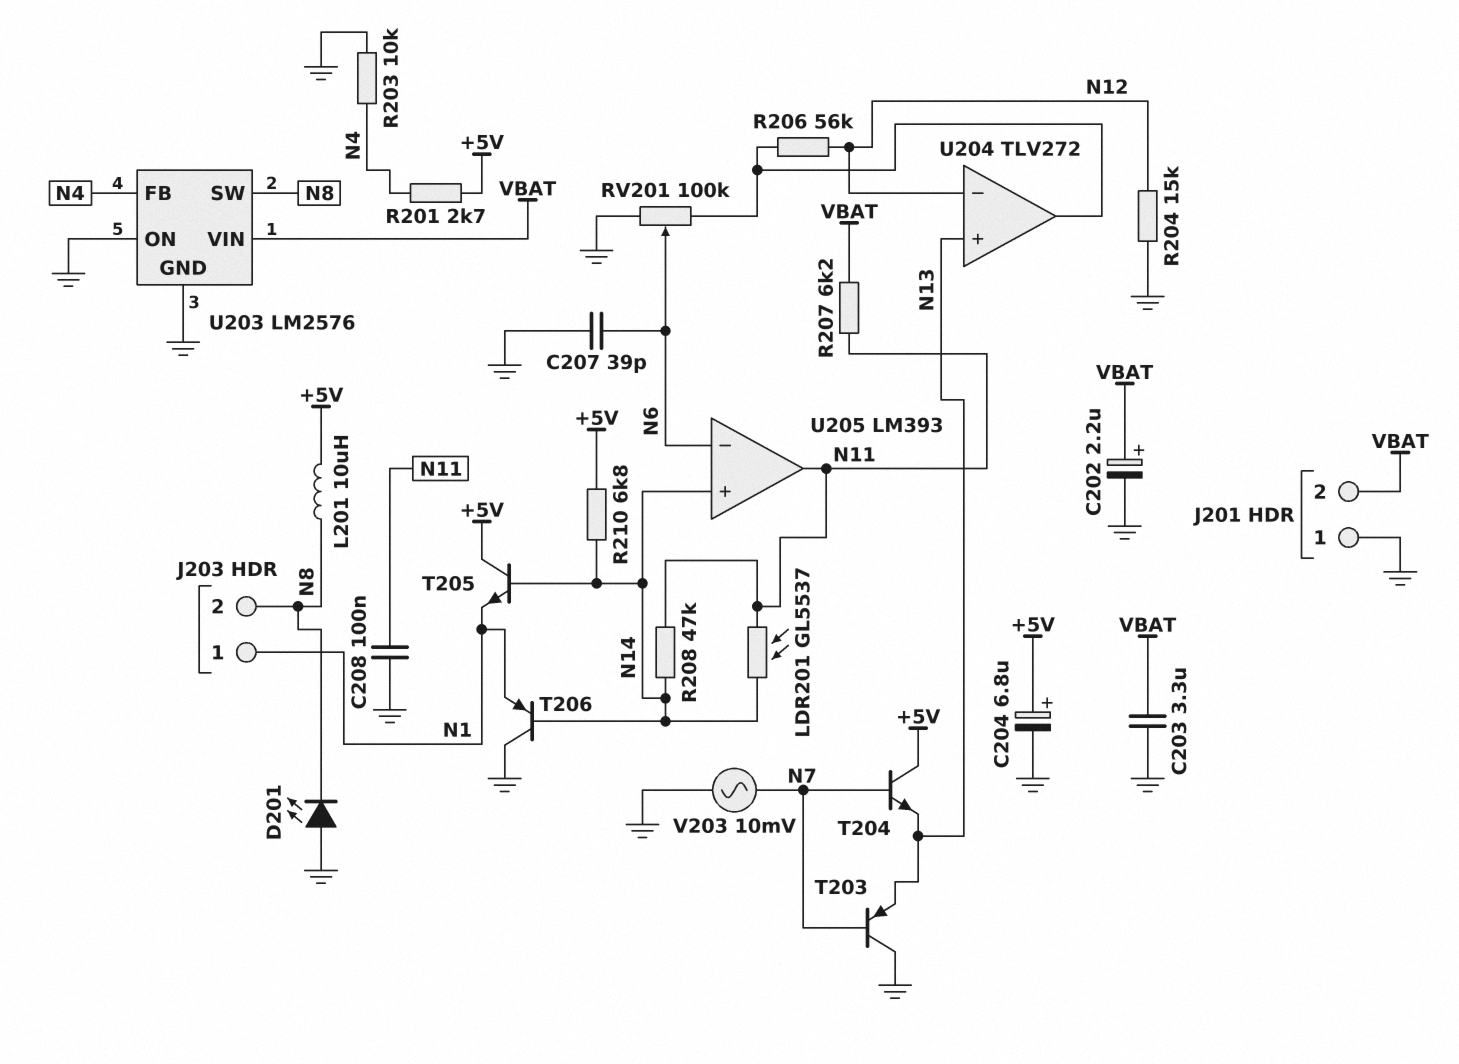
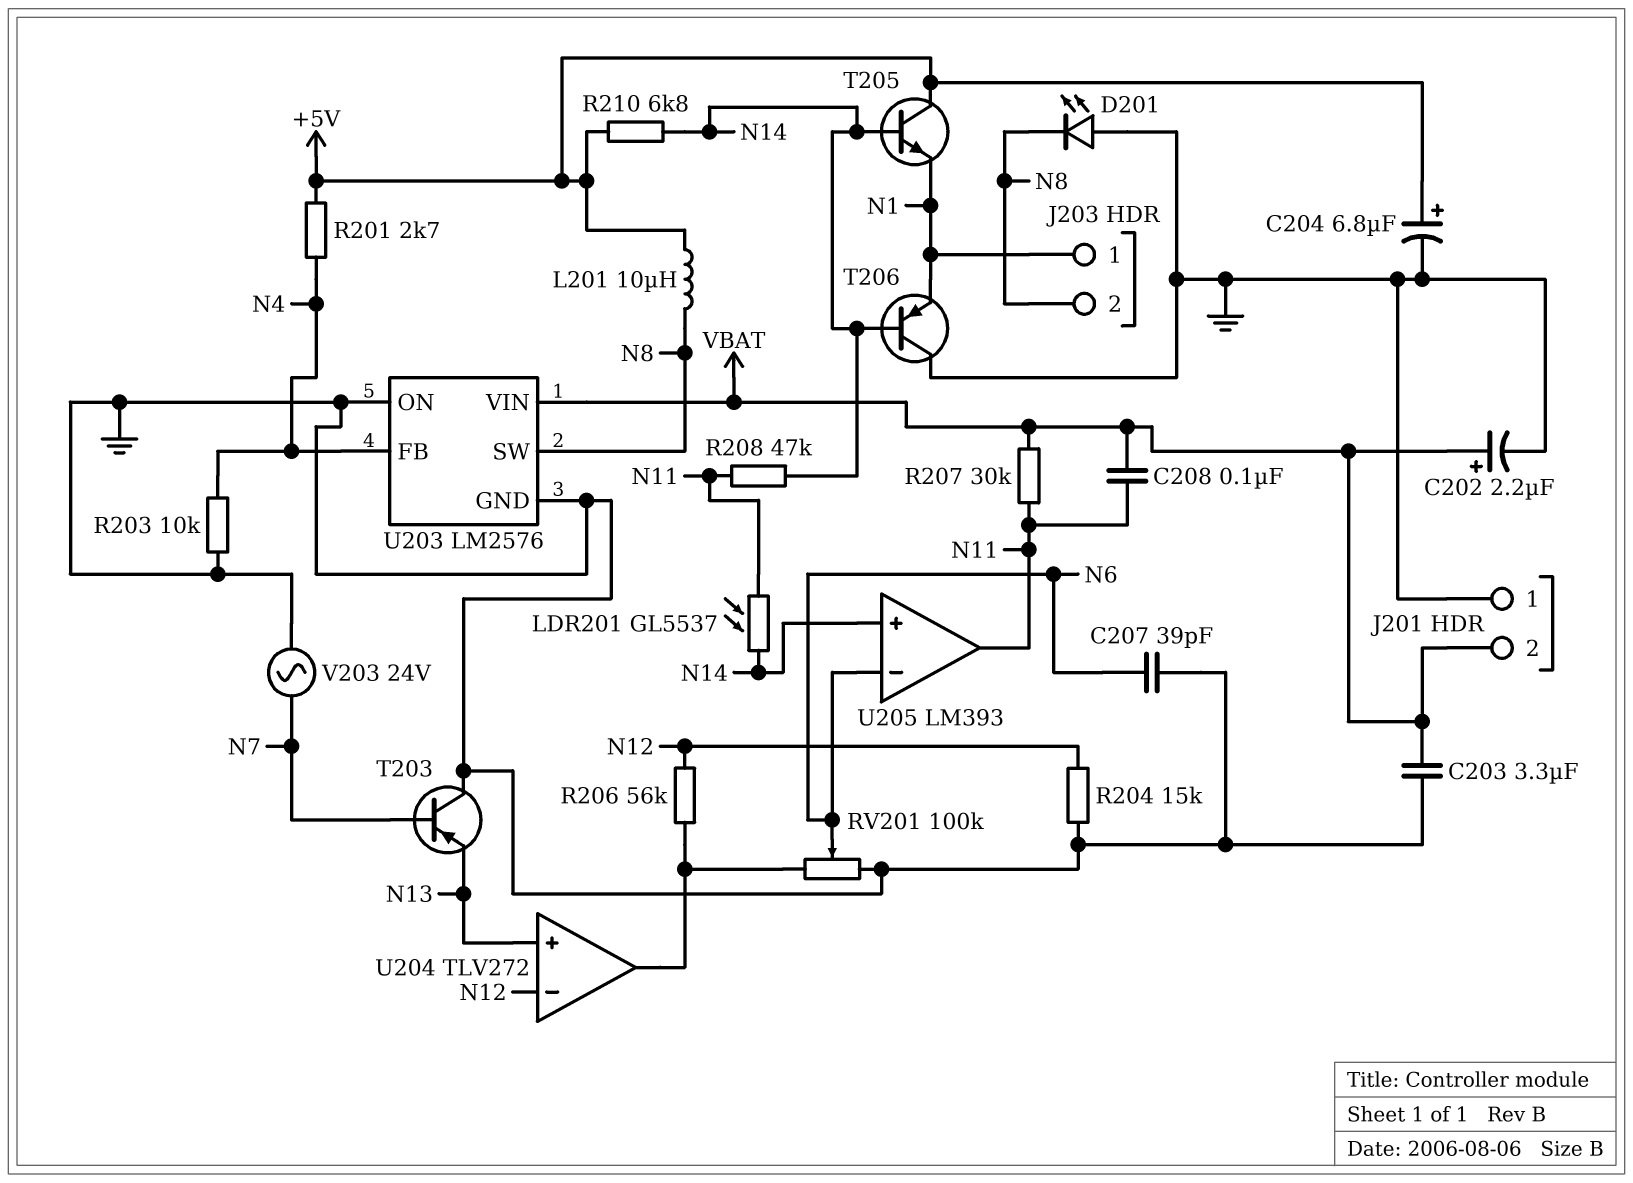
C208: 100nF (GND, N11) -> 100nF (N11, VBAT)
R207: 6.2k (N11, VBAT) -> 30k (N11, VBAT)
T204: NPN (B N7, C +5V, E N13) -> none
V203: AC 10mV (GND, N7) -> AC 24V (GND, N7)

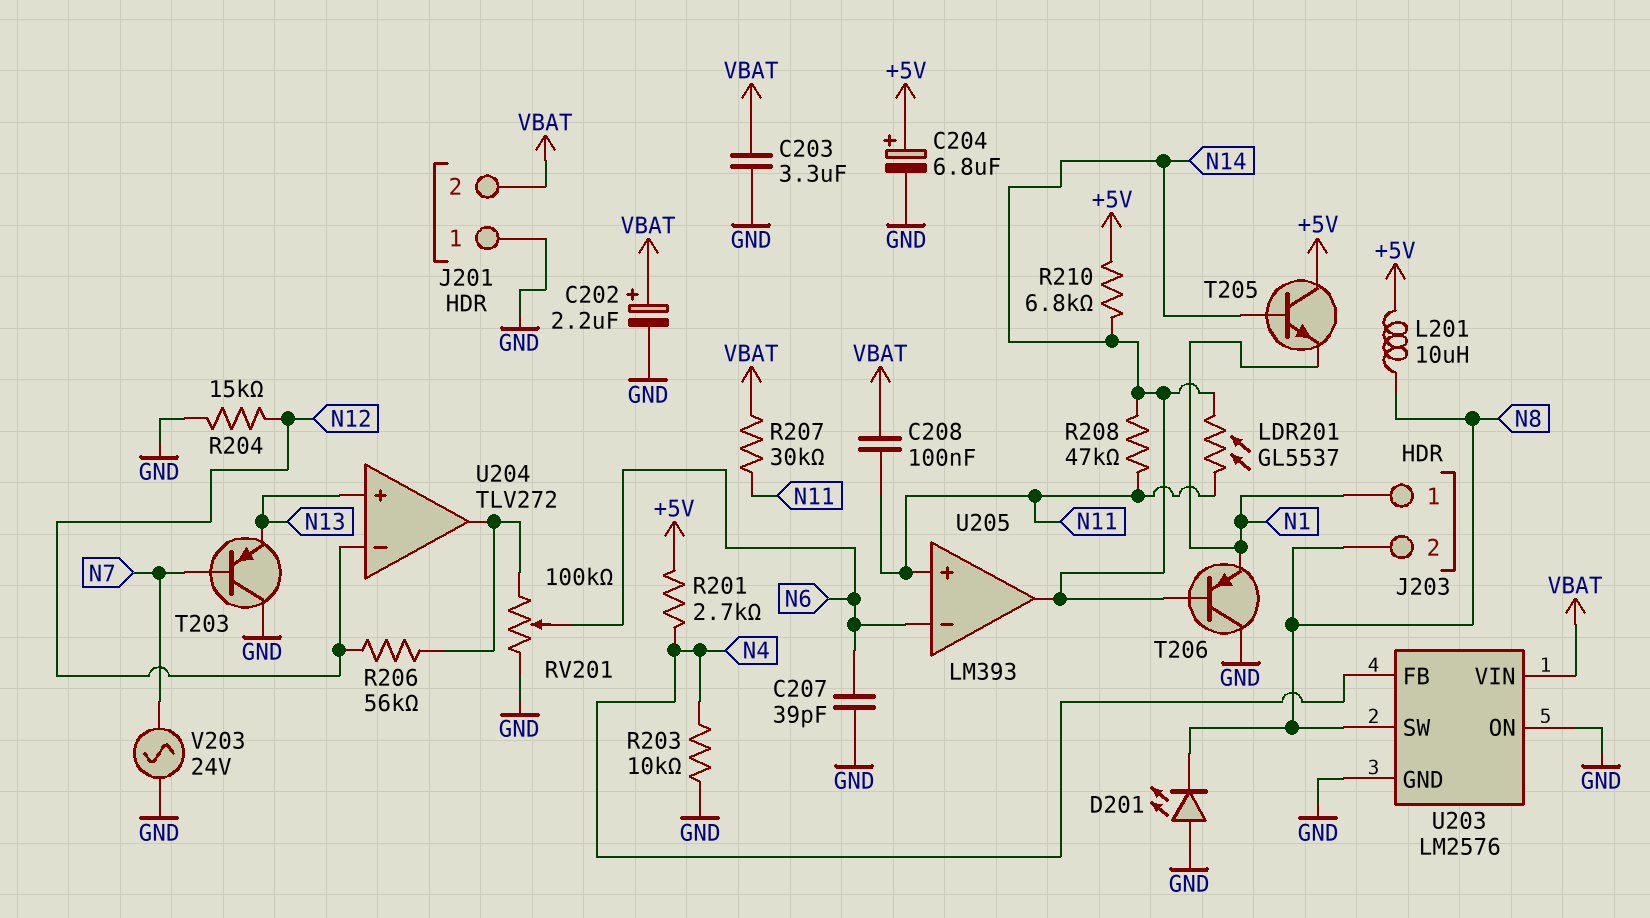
U205 pin in+: N14 -> N11
U205 pin out: N11 -> N14

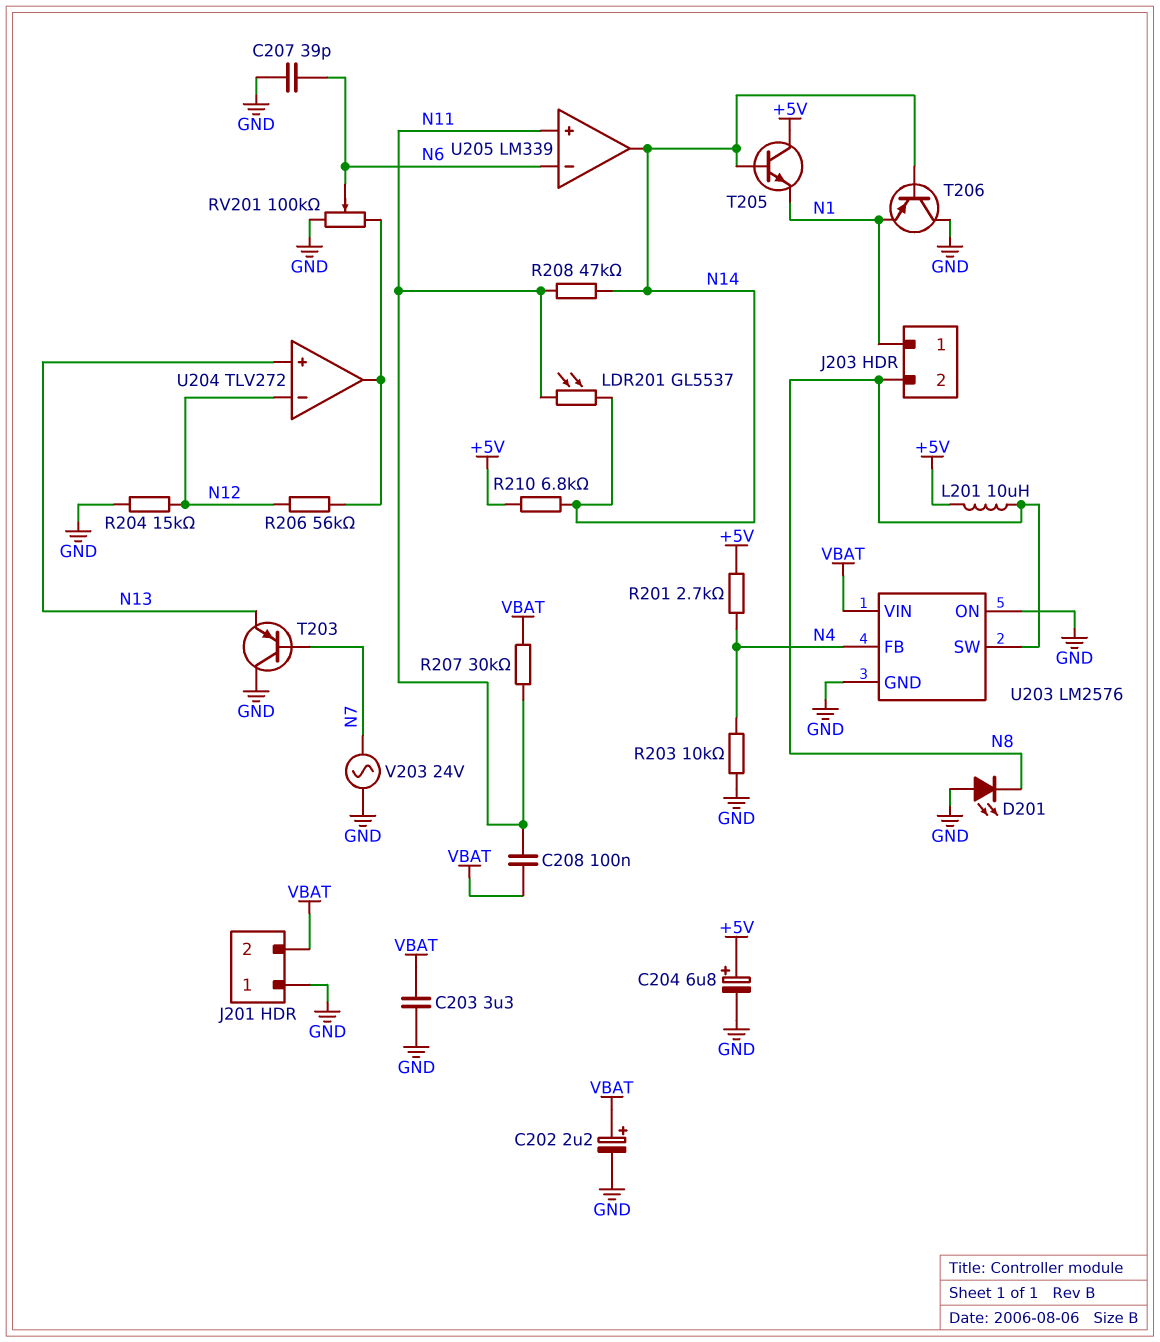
U205: LM393 -> LM339

